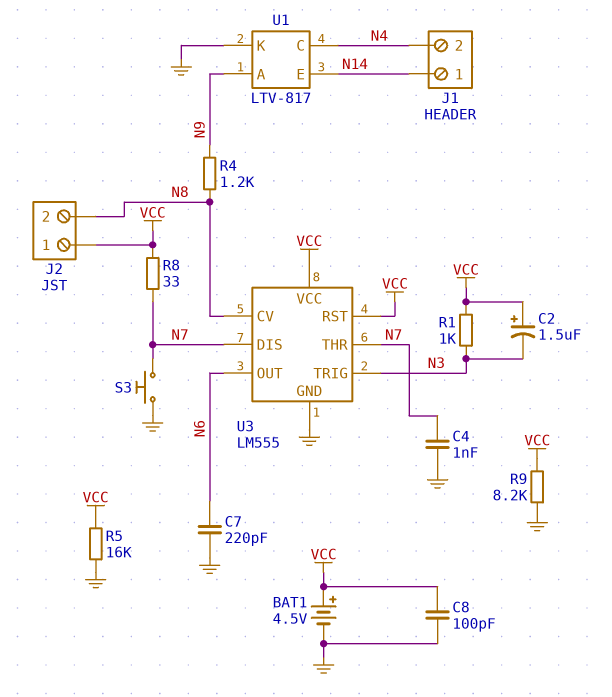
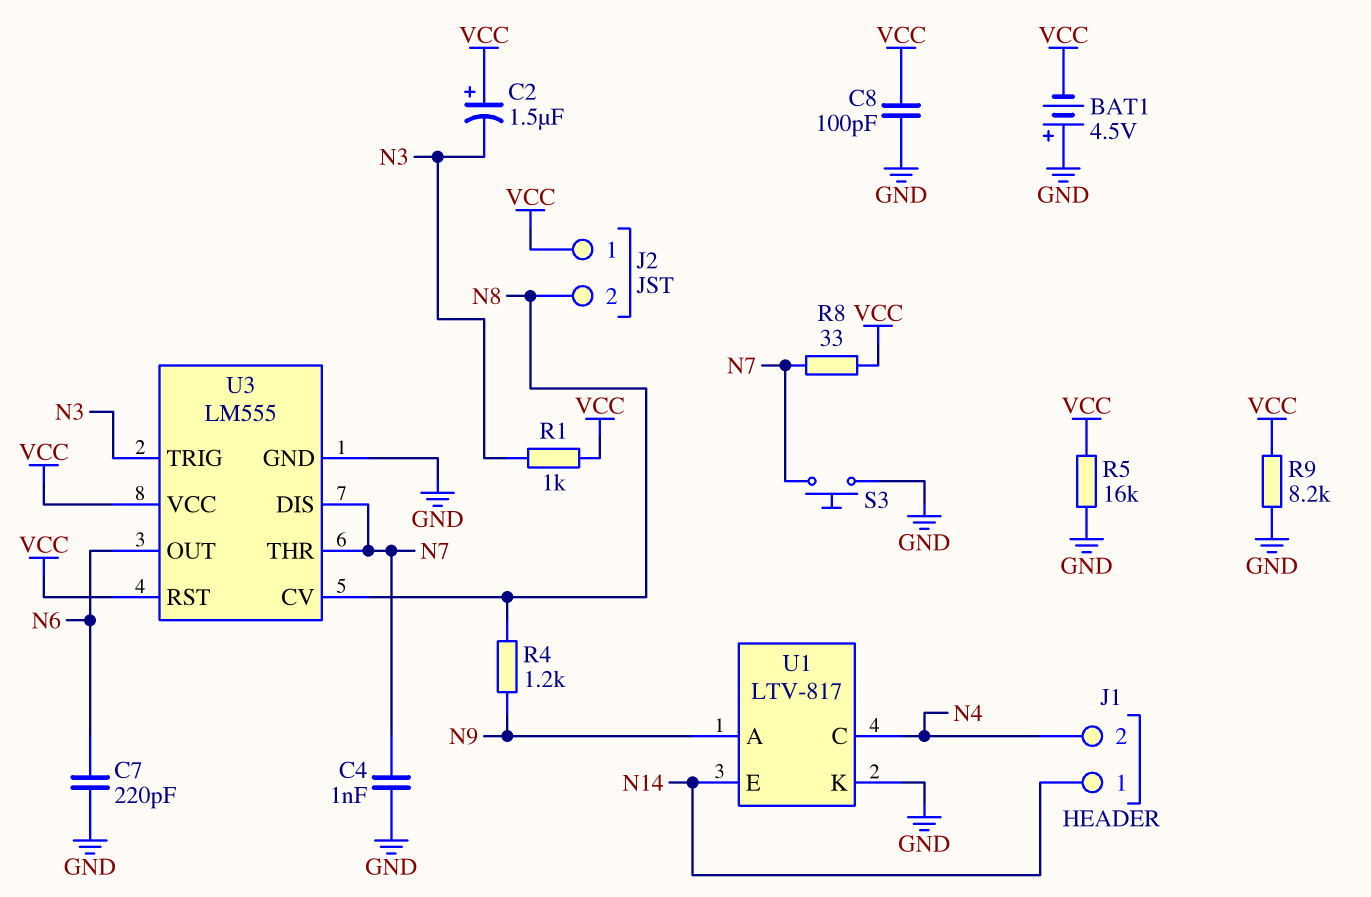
BAT1: 4.5V (plus VCC, minus GND) -> 4.5V (plus GND, minus VCC)

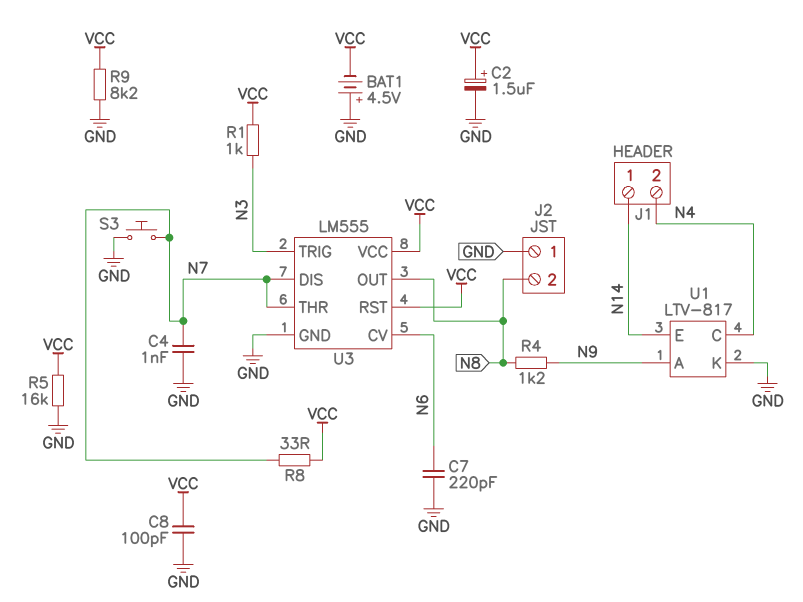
C2: 1.5uF (plus VCC, minus N3) -> 1.5uF (plus VCC, minus GND)
J2 pin 1: VCC -> GND
U3 pin CV: N8 -> N6
U3 pin OUT: N6 -> N8

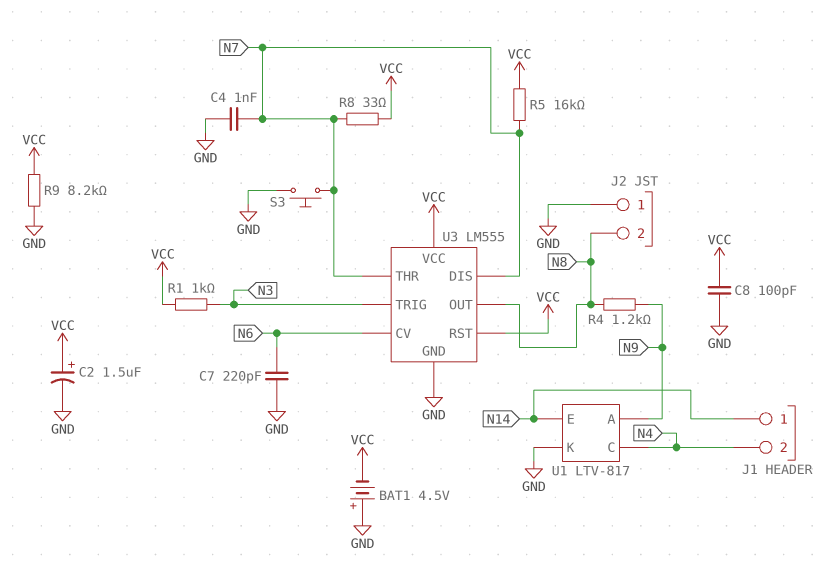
R5: 16k (GND, VCC) -> 16k (N7, VCC)

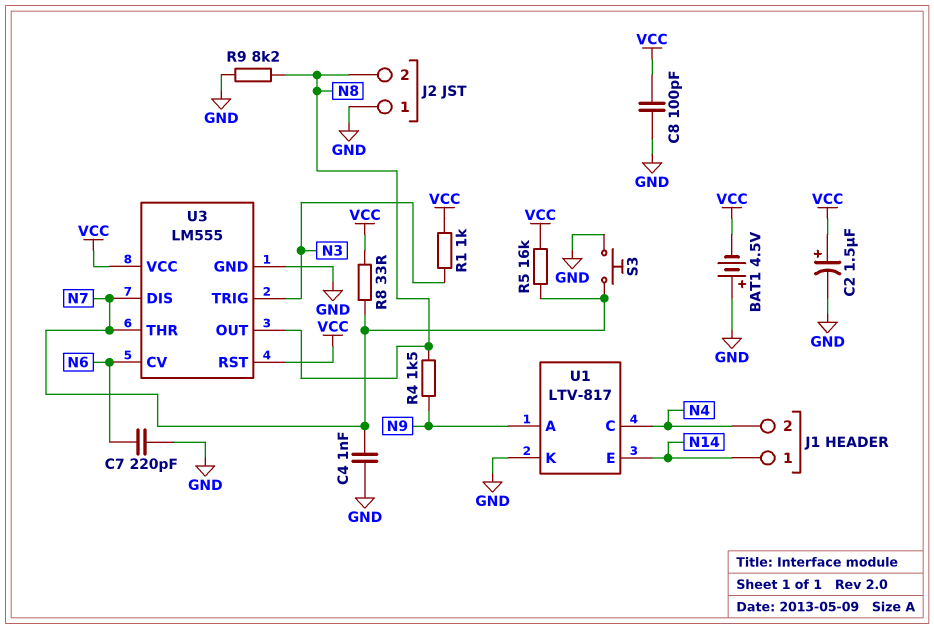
R4: 1.2k (N8, N9) -> 1.5k (N8, N9)
R9: 8.2k (GND, VCC) -> 8.2k (GND, N8)

